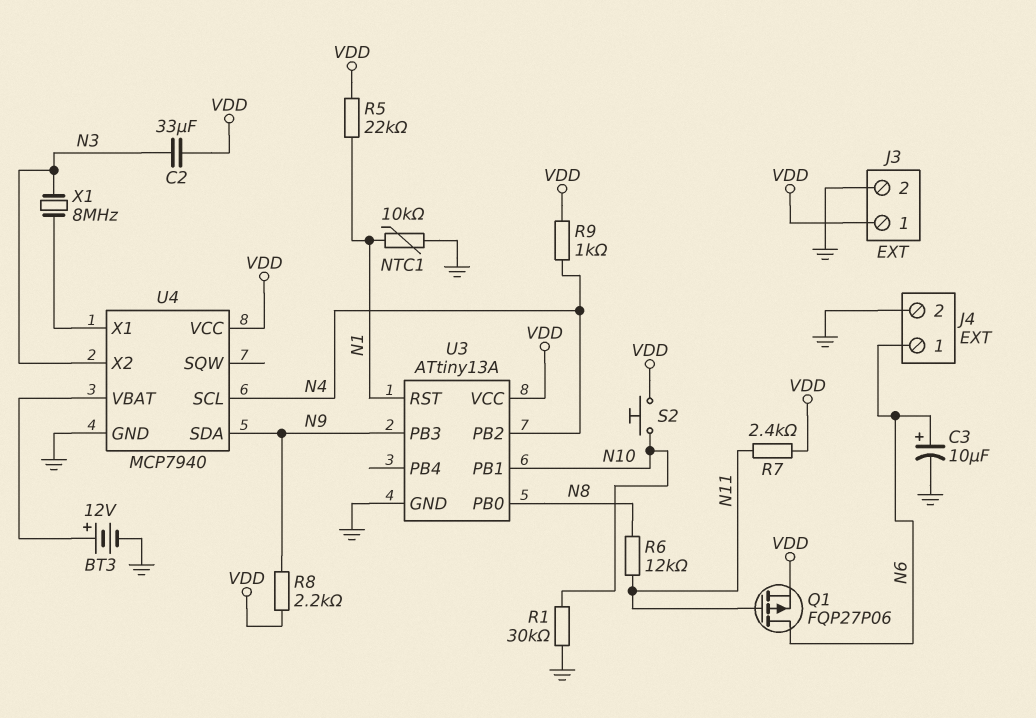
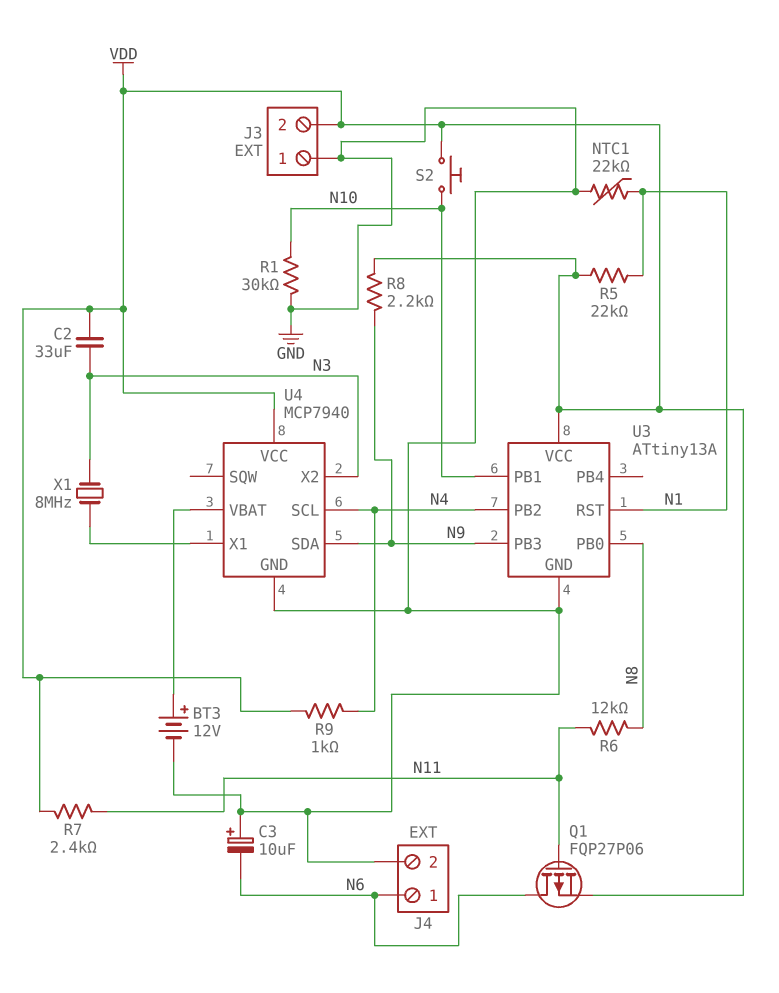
C3: 10uF (plus N6, minus GND) -> 10uF (plus GND, minus N6)
J3 pin 1: VDD -> GND
J3 pin 2: GND -> VDD
NTC1: 10k (GND, N1) -> 22k (GND, N1)

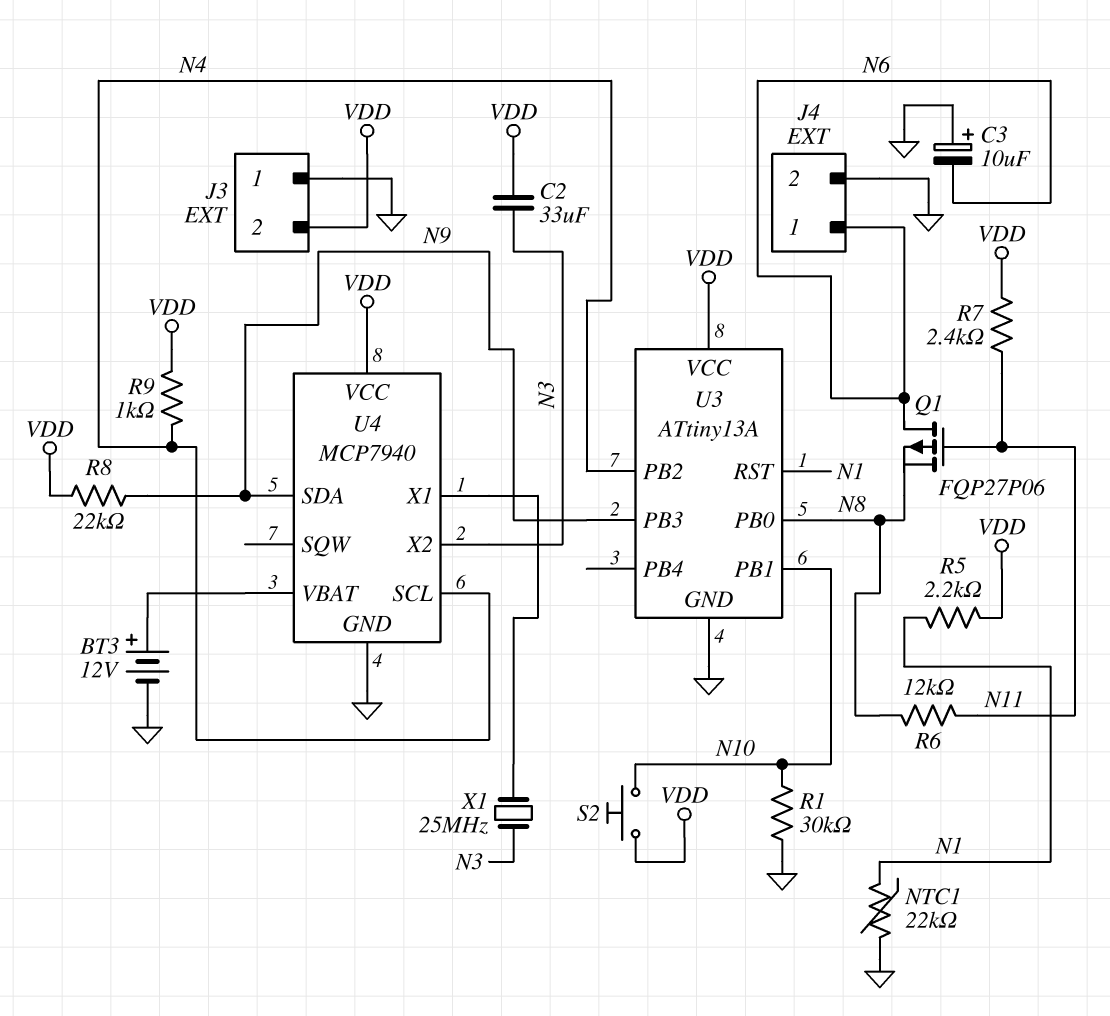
Q1: PMOS FQP27P06 (G N11, D N6, S VDD) -> PMOS FQP27P06 (G N11, D N6, S N8)
R5: 22k (N1, VDD) -> 2.2k (N1, VDD)
R8: 2.2k (N9, VDD) -> 22k (N9, VDD)
X1: 8MHz (N3, U4/X1) -> 25MHz (N3, U4/X1)

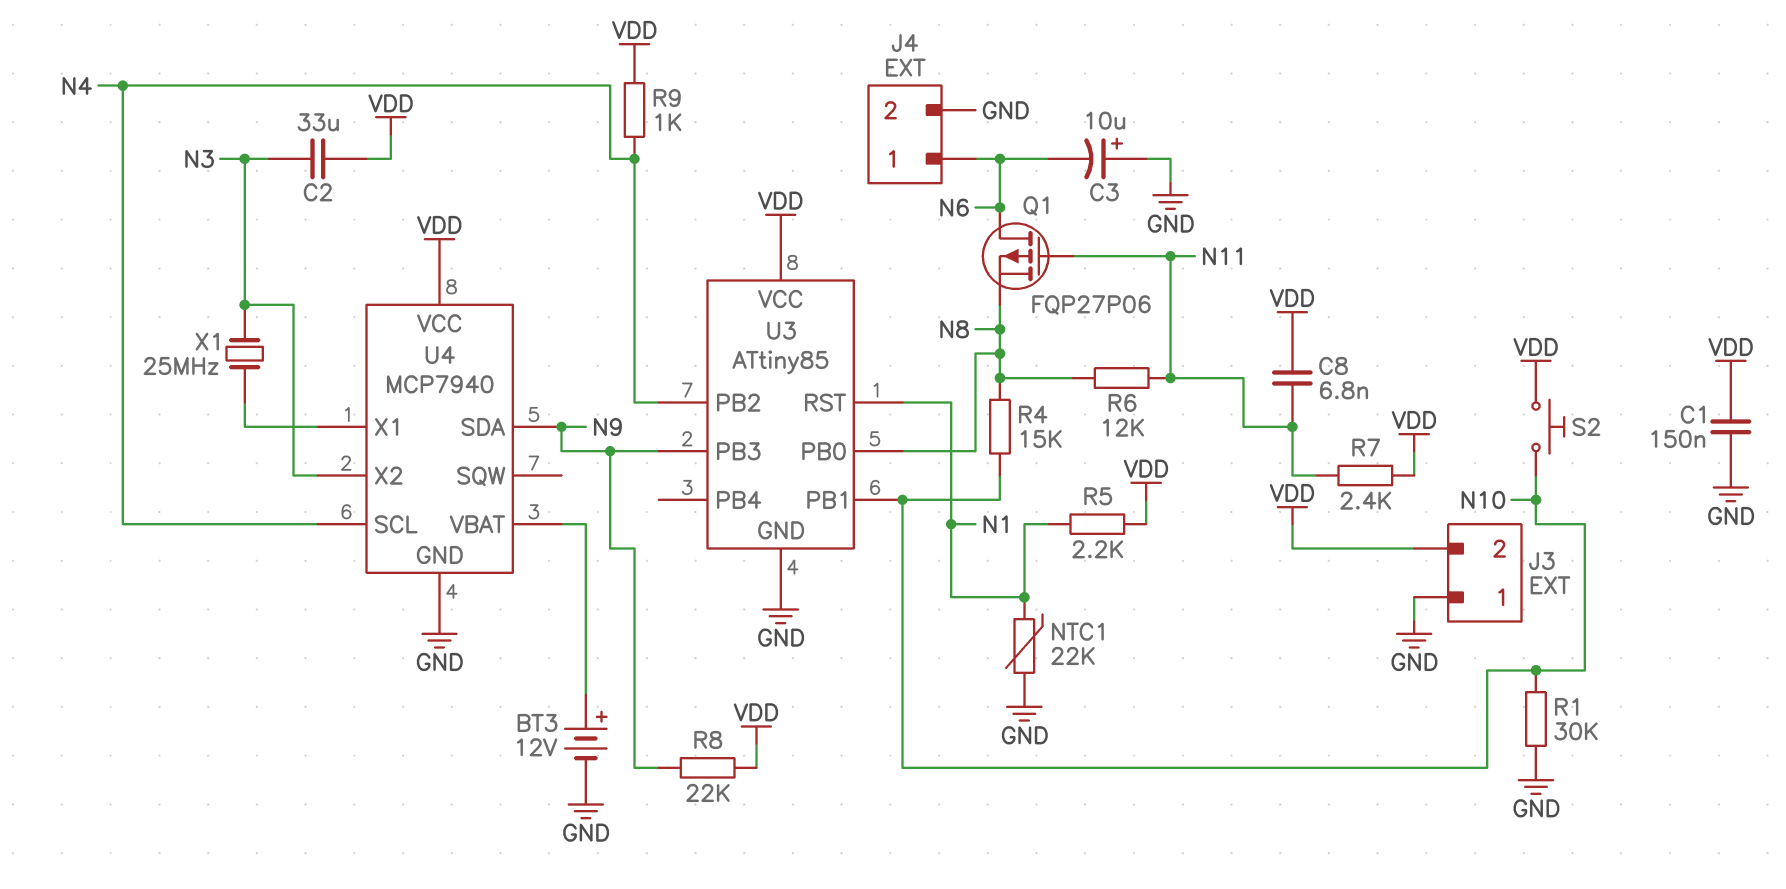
C1: none -> 150nF (GND, VDD)
C8: none -> 6.8nF (N11, VDD)
R4: none -> 15k (N8, N10)
U3: ATtiny13A -> ATtiny85

